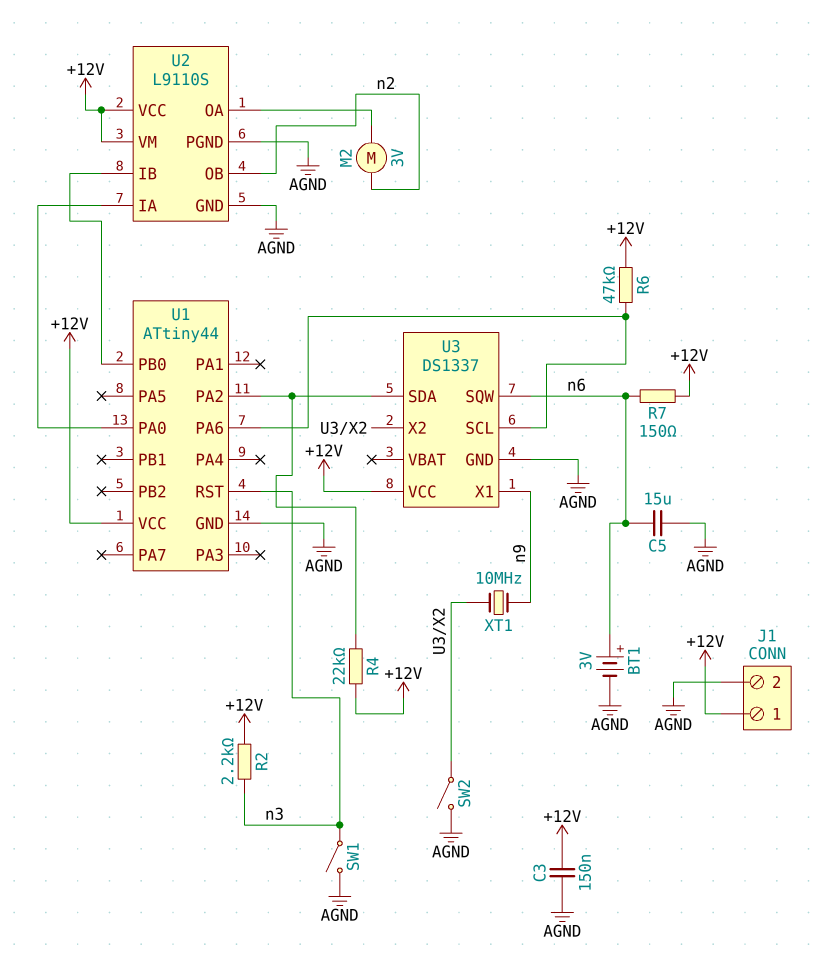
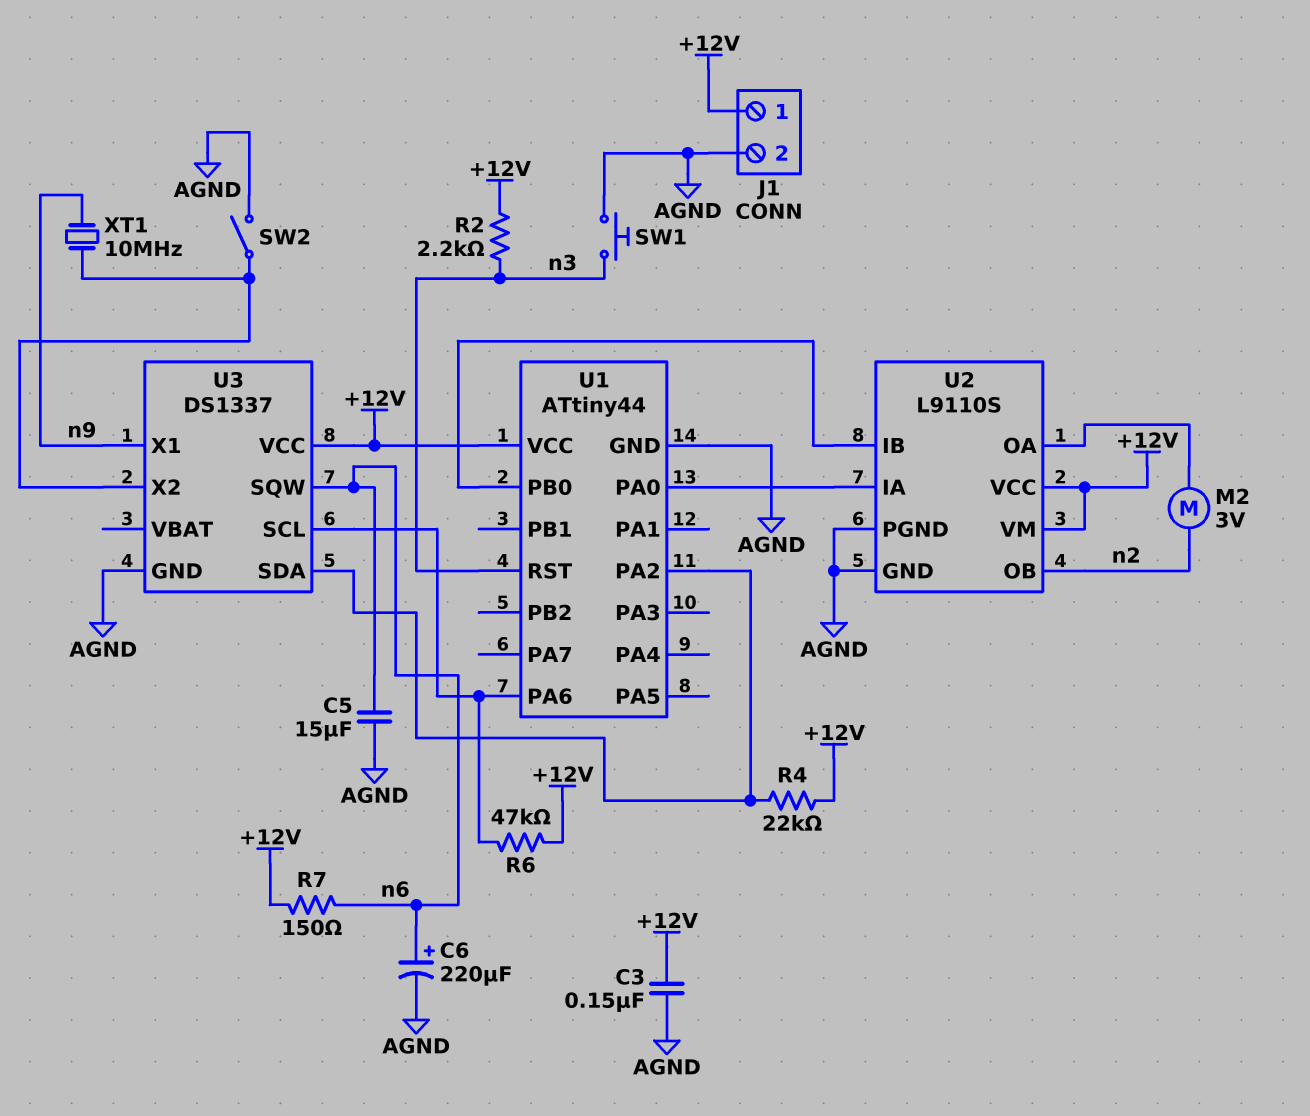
BT1: 3V (plus n6, minus AGND) -> none
C6: none -> 220uF (plus n6, minus AGND)
SW1: switch (AGND, n3) -> button (AGND, n3)

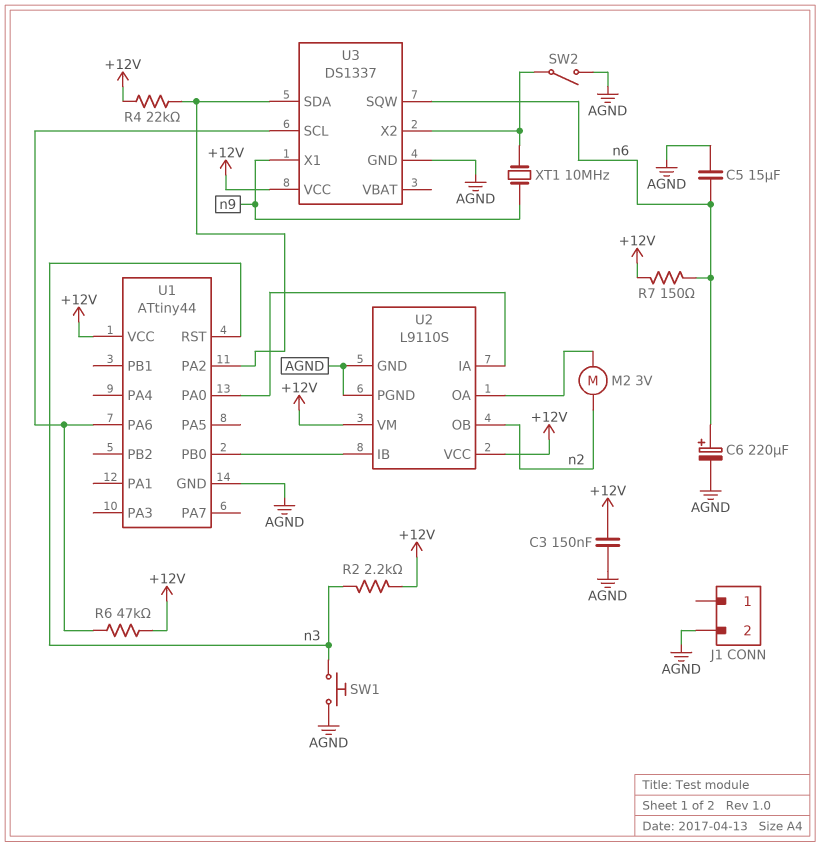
J1 pin 1: +12V -> none

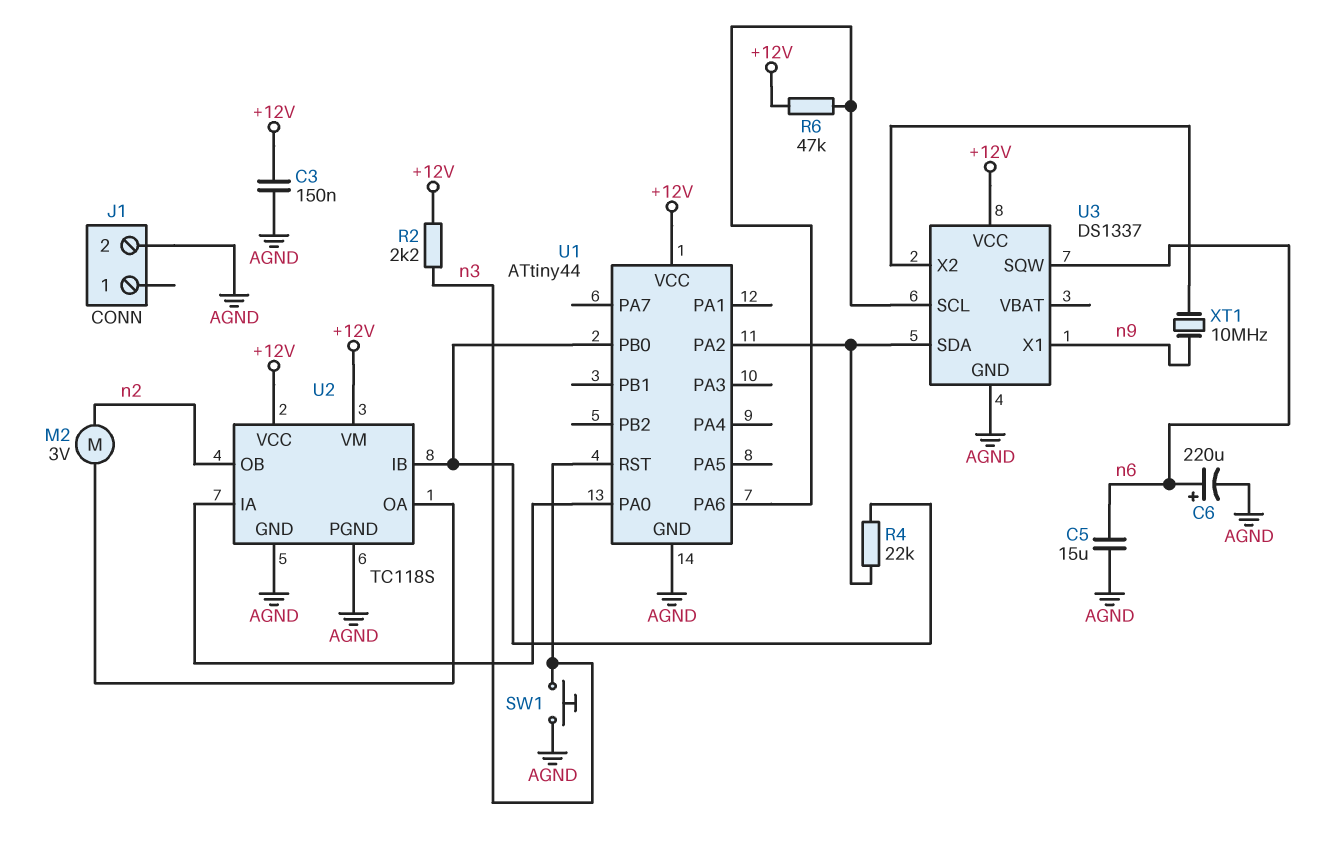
R4: 22k (+12V, U1/PA2) -> 22k (U1/PA2, U1/PB0)
R7: 150 (+12V, n6) -> none
SW2: switch (AGND, U3/X2) -> none
U2: L9110S -> TC118S

